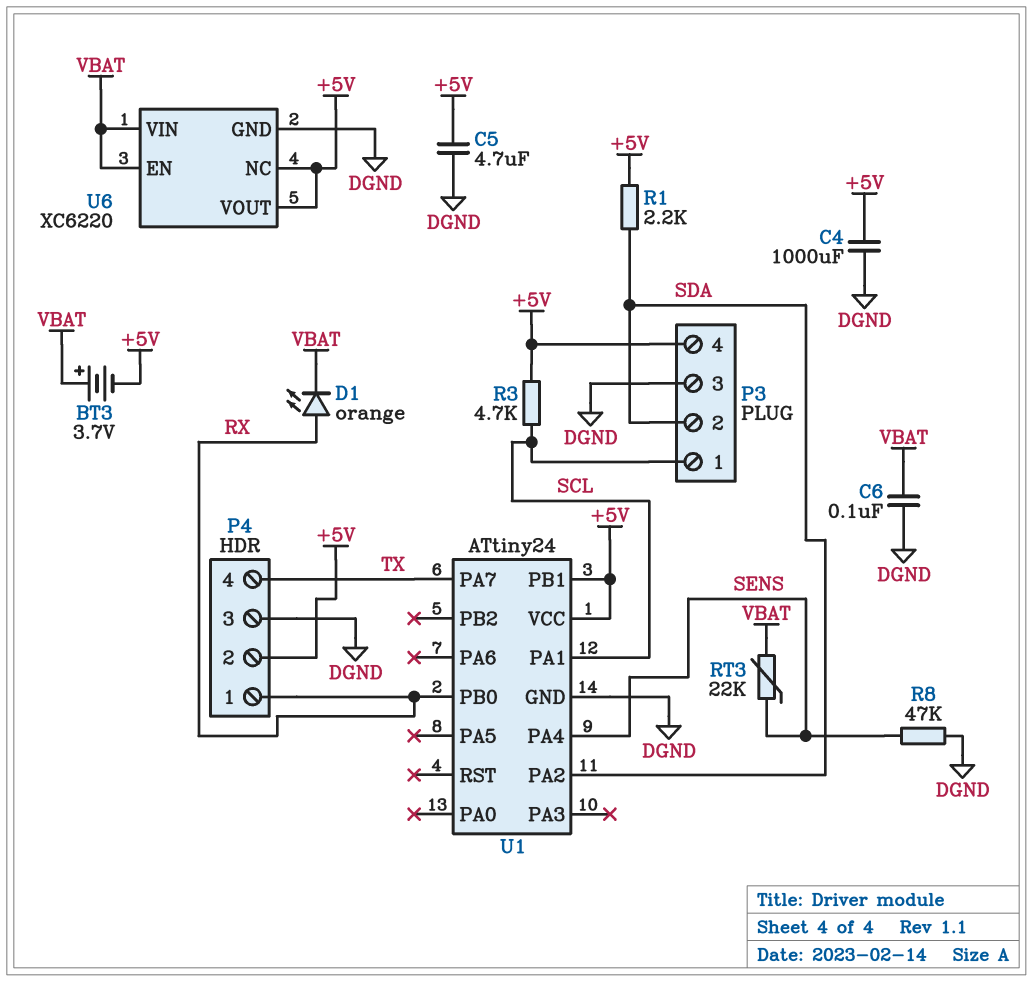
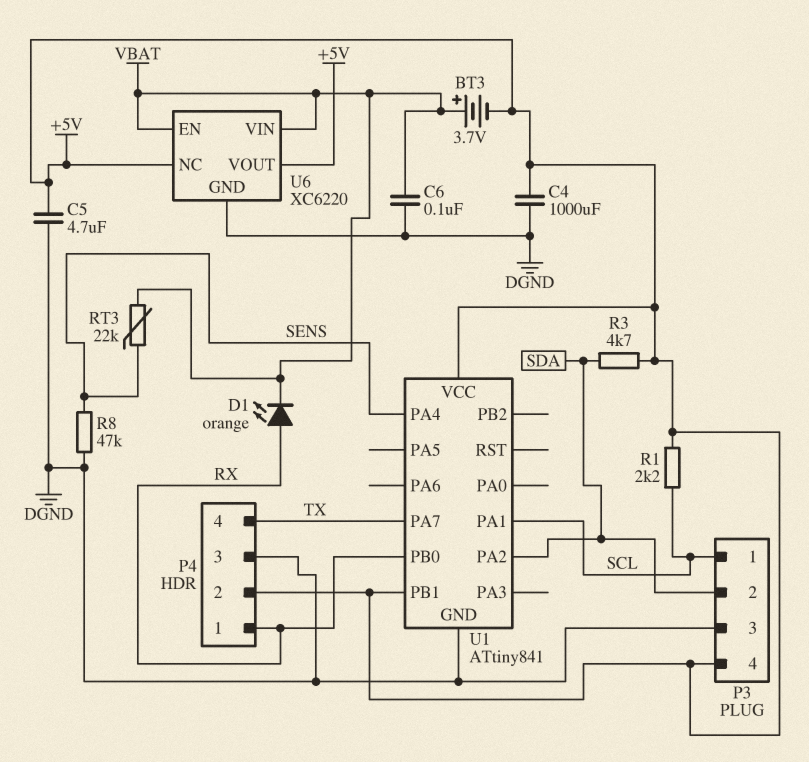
R1: 2.2k (+5V, SDA) -> 2.2k (+5V, SCL)
R3: 4.7k (+5V, SCL) -> 4.7k (+5V, SDA)
U1: ATtiny24 -> ATtiny841

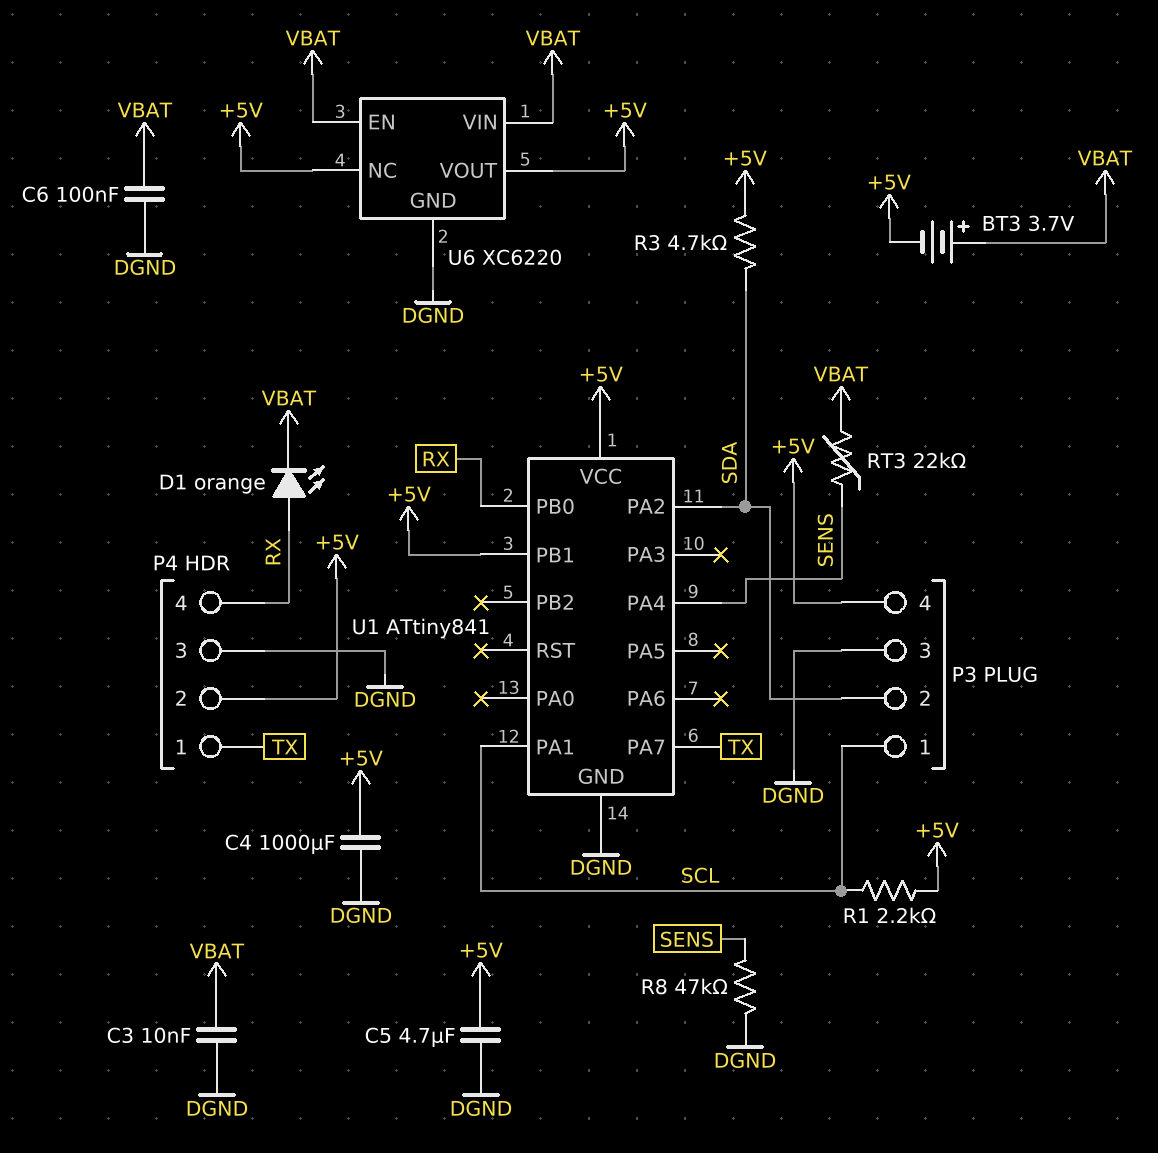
C3: none -> 10nF (DGND, VBAT)
P4 pin 1: RX -> TX
P4 pin 4: TX -> RX

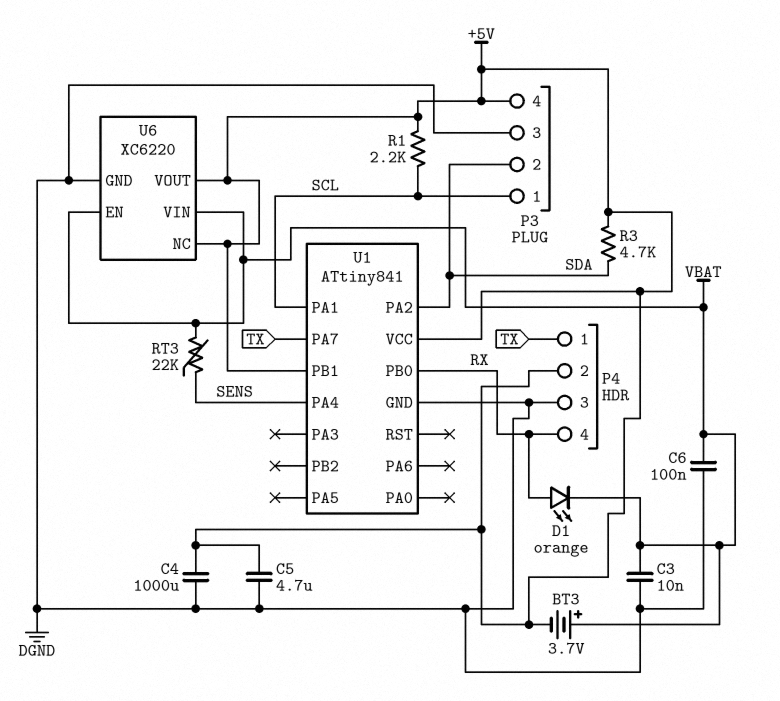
R8: 47k (DGND, SENS) -> none

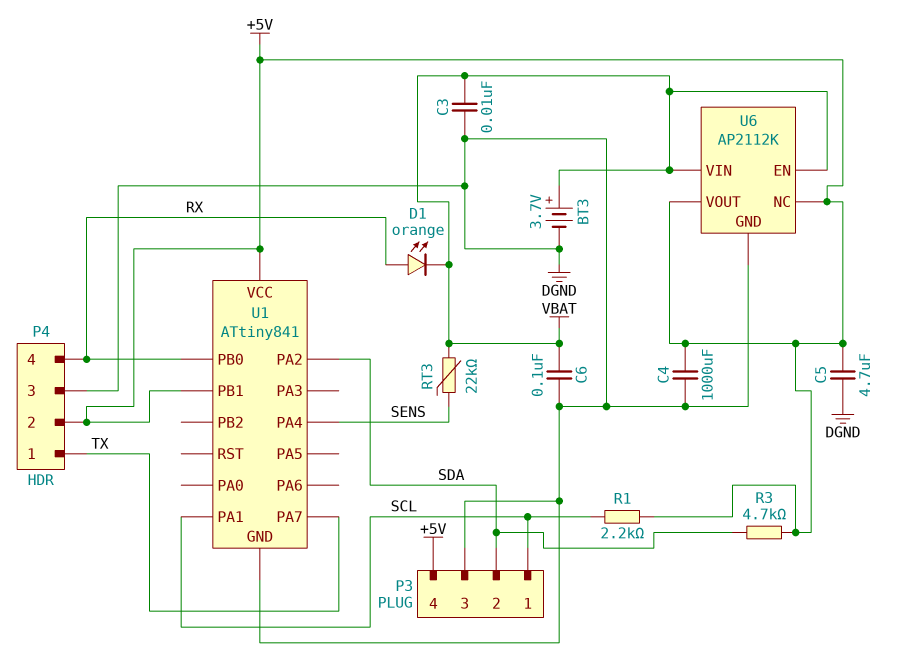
BT3: 3.7V (plus VBAT, minus +5V) -> 3.7V (plus VBAT, minus DGND)
U6: XC6220 -> AP2112K

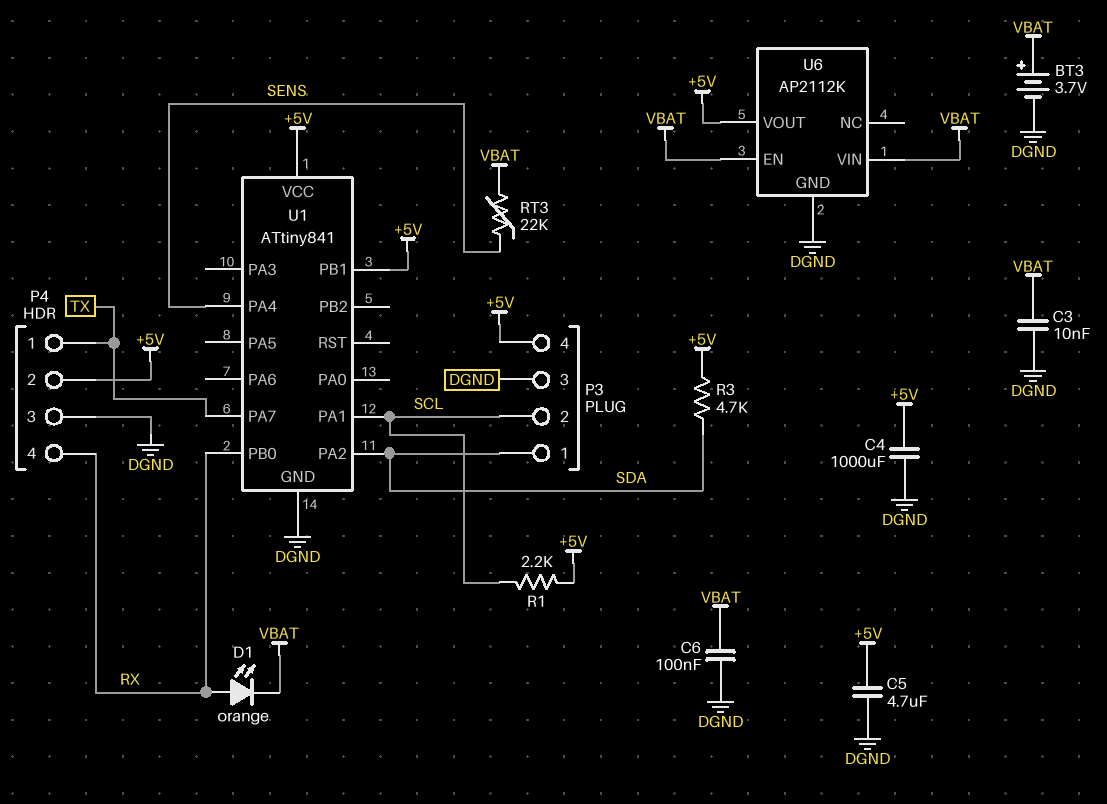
P3 pin 1: SCL -> SDA
P3 pin 2: SDA -> SCL
U6 pin NC: +5V -> none

